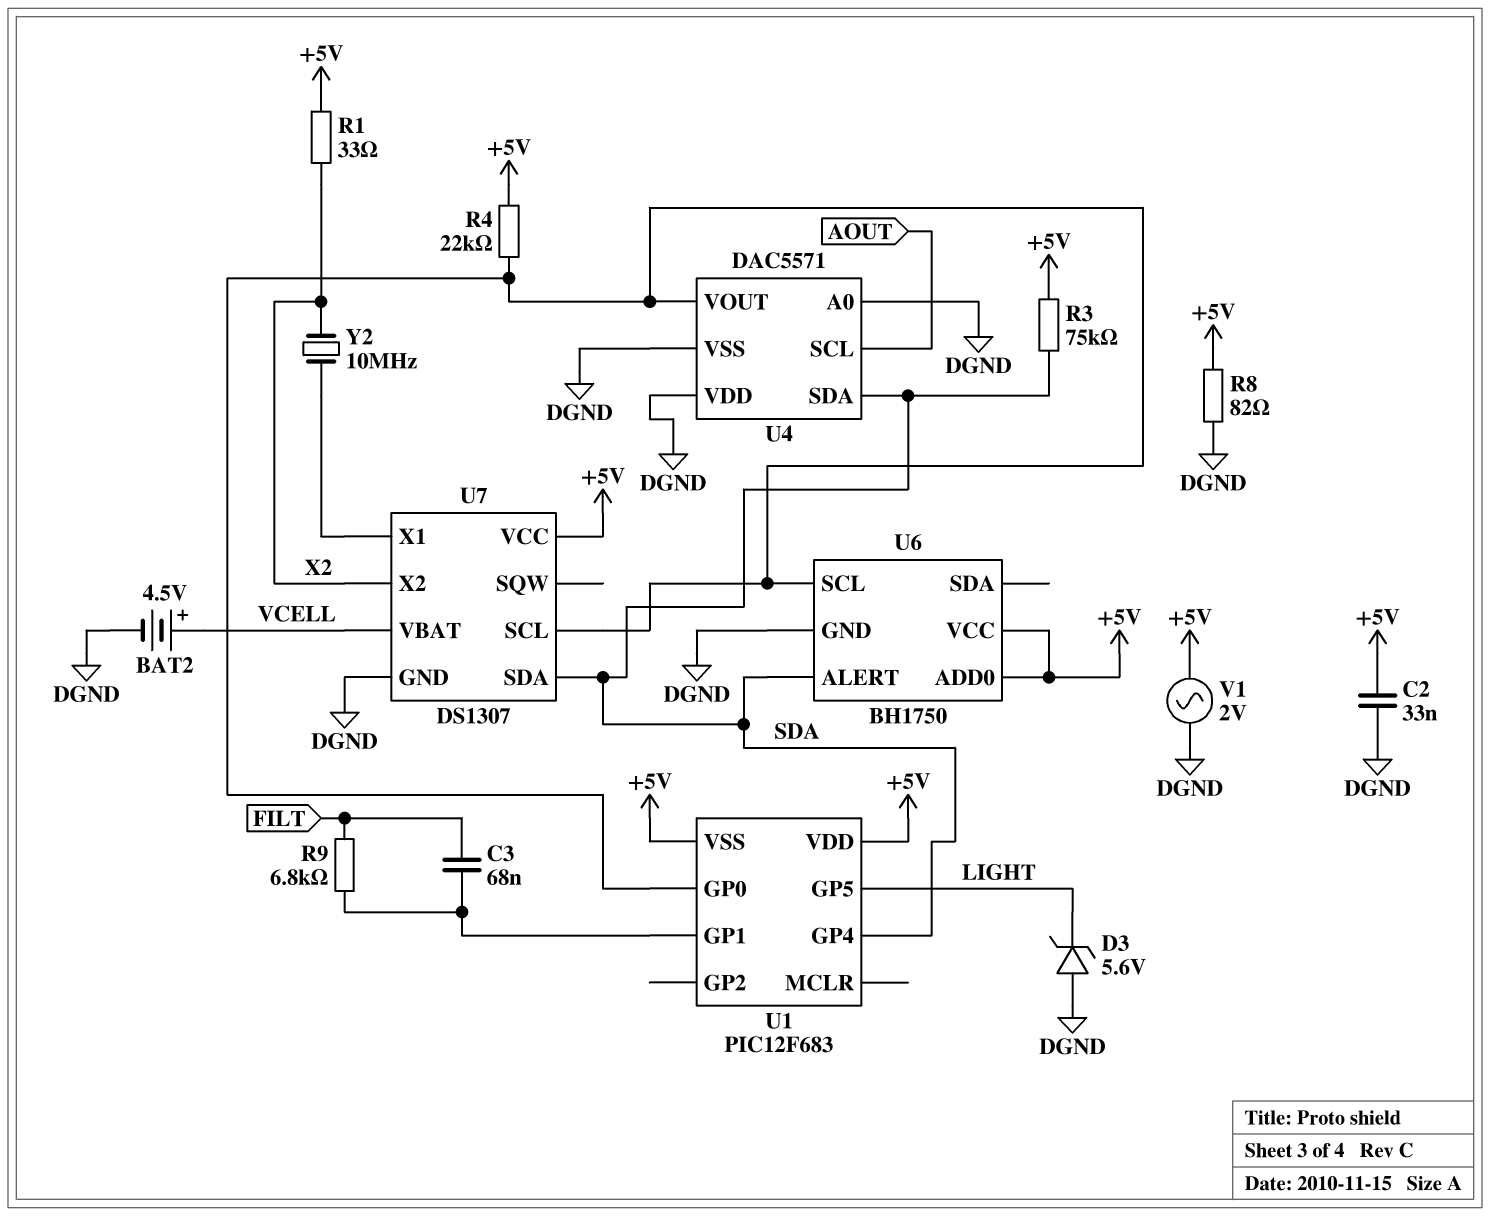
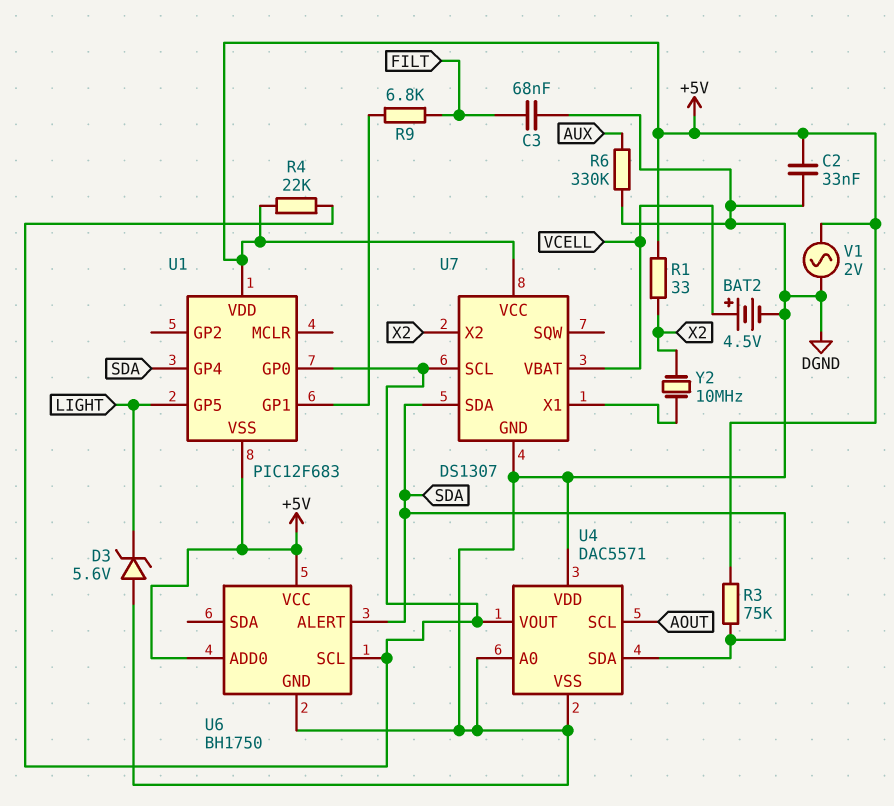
C3: 68nF (FILT, U1/GP1) -> 68nF (DGND, FILT)
R6: none -> 330k (AUX, DGND)
R8: 82 (+5V, DGND) -> none

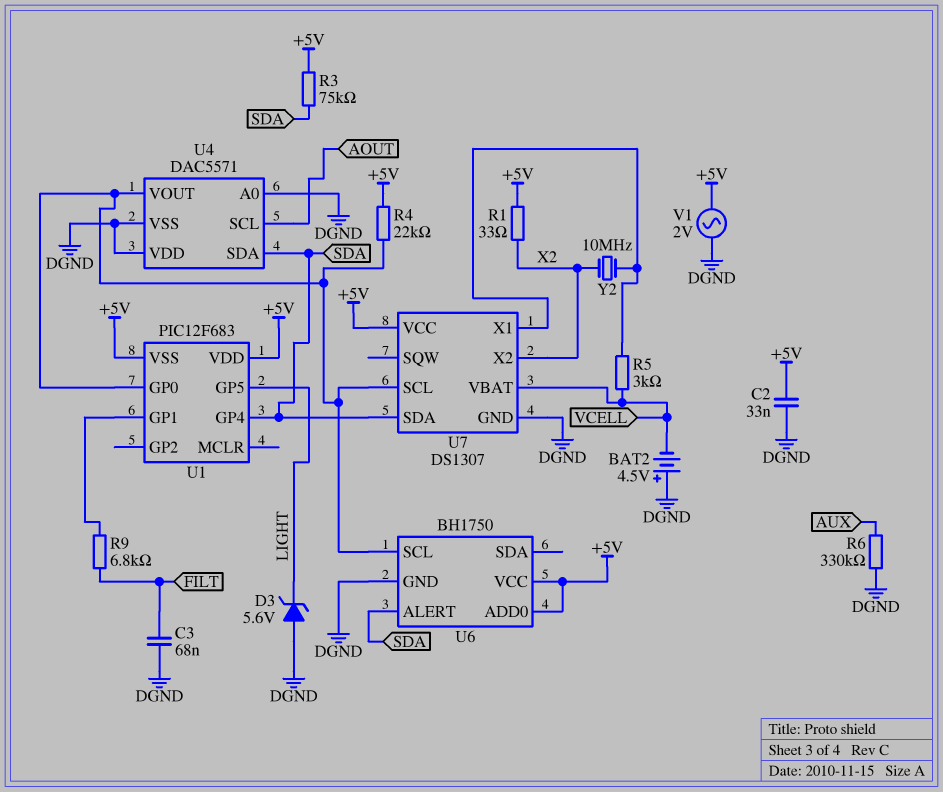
BAT2: 4.5V (plus VCELL, minus DGND) -> 4.5V (plus DGND, minus VCELL)
R5: none -> 3k (U7/X1, VCELL)

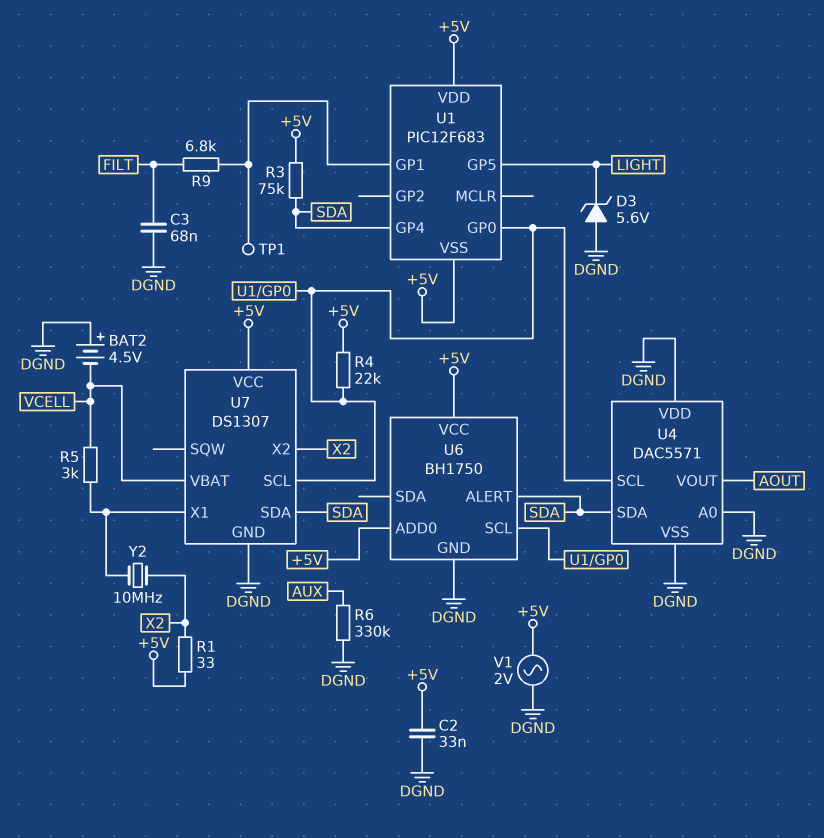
TP1: none -> test point (U1/GP1)
U4 pin SCL: AOUT -> U1/GP0
U4 pin VOUT: U1/GP0 -> AOUT

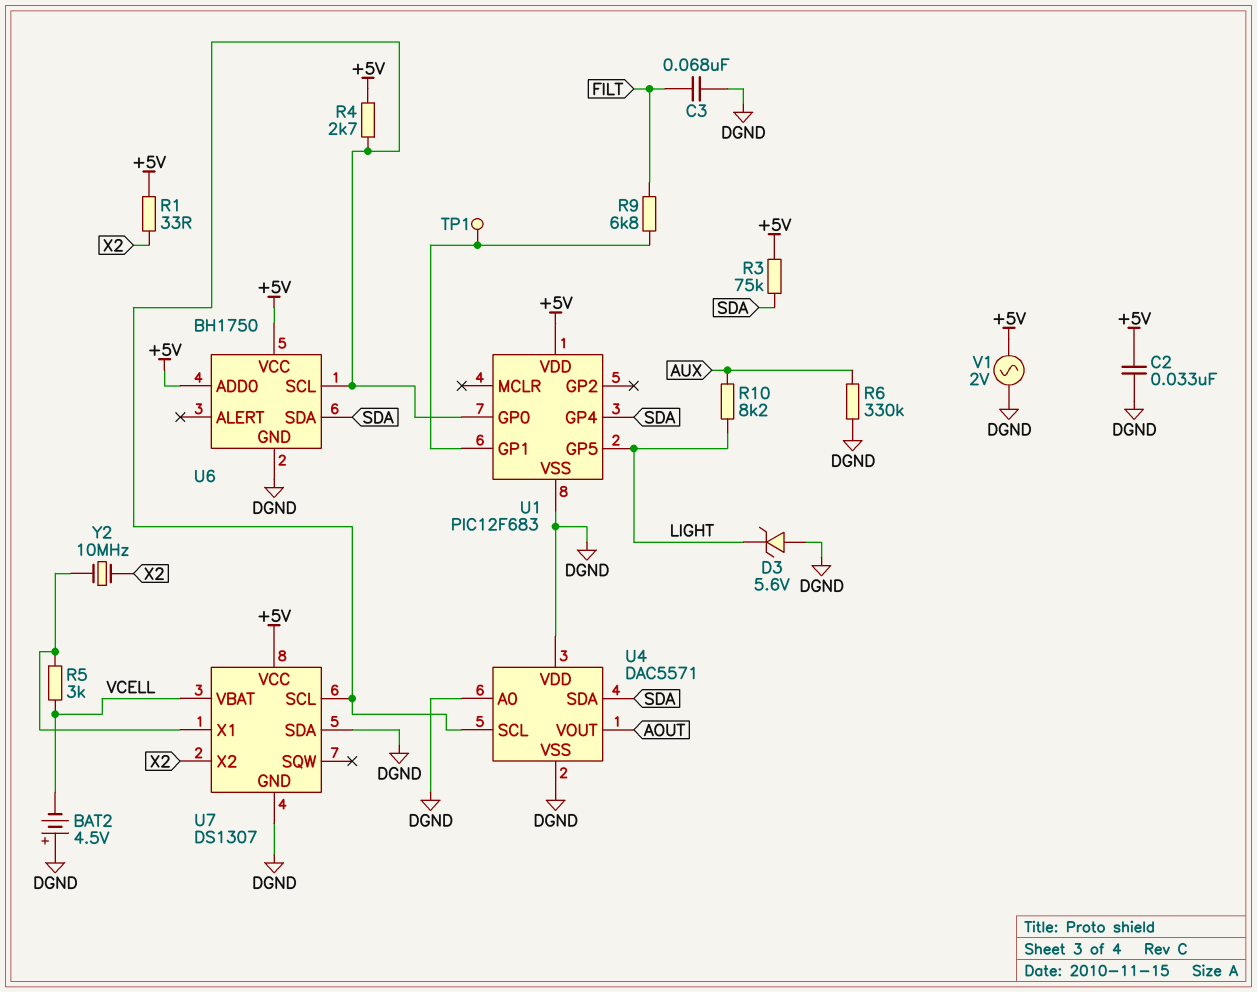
R4: 22k (+5V, U1/GP0) -> 2.7k (+5V, U1/GP0)
R10: none -> 8.2k (AUX, LIGHT)
U1 pin VSS: +5V -> DGND
U6 pin ALERT: SDA -> none
U6 pin SDA: none -> SDA
U7 pin SDA: SDA -> DGND

